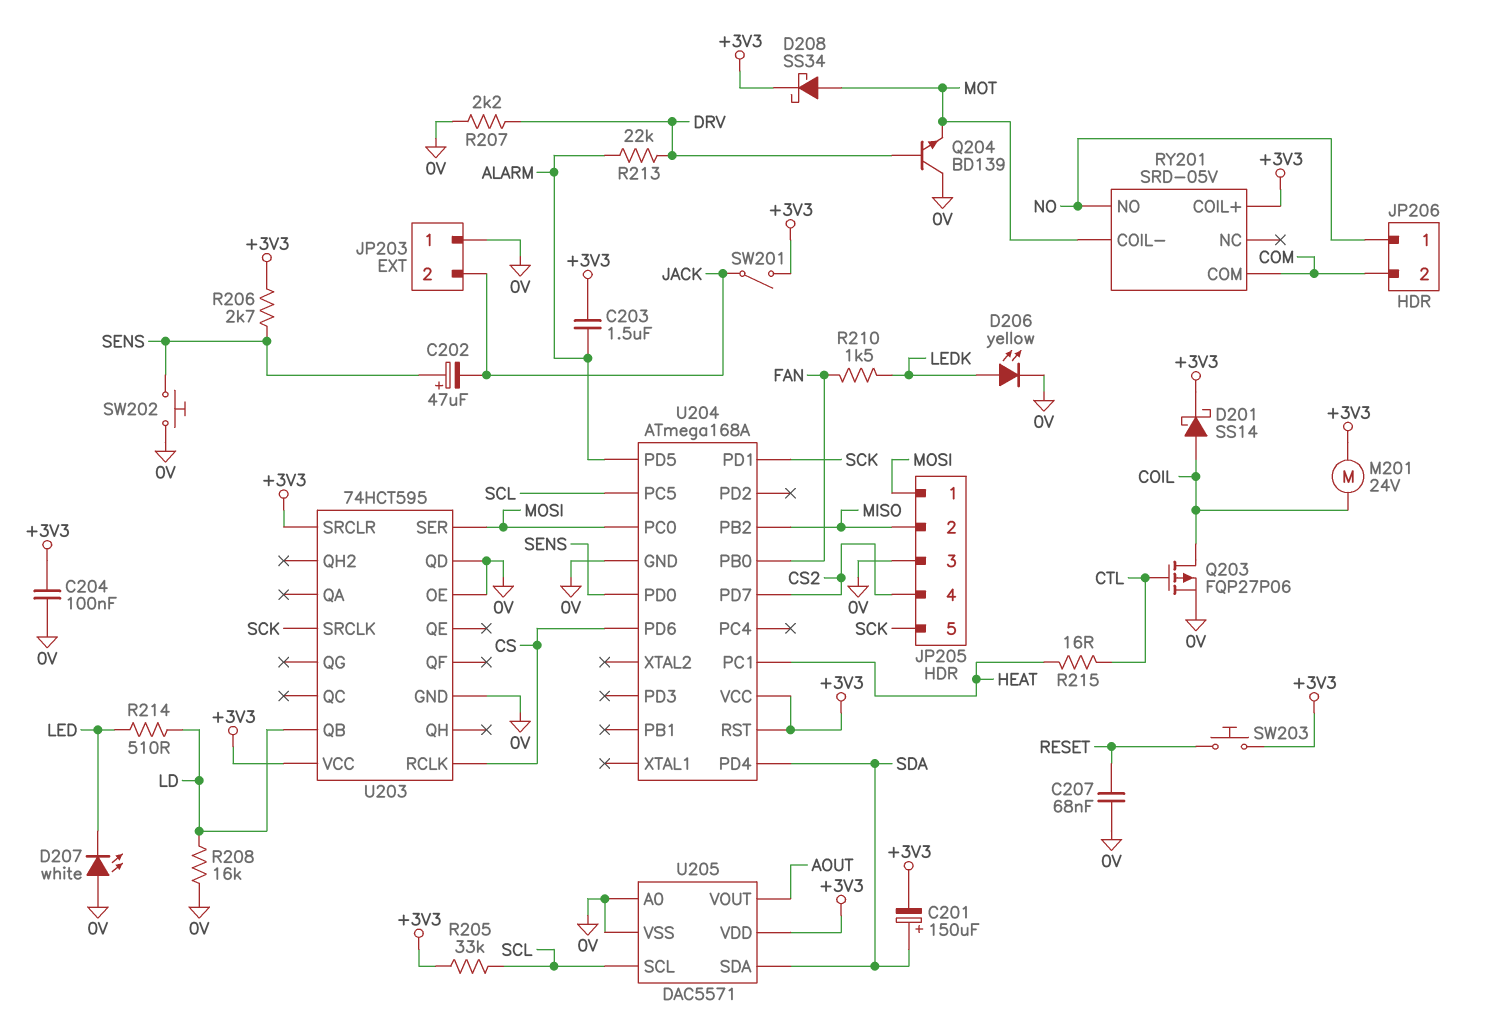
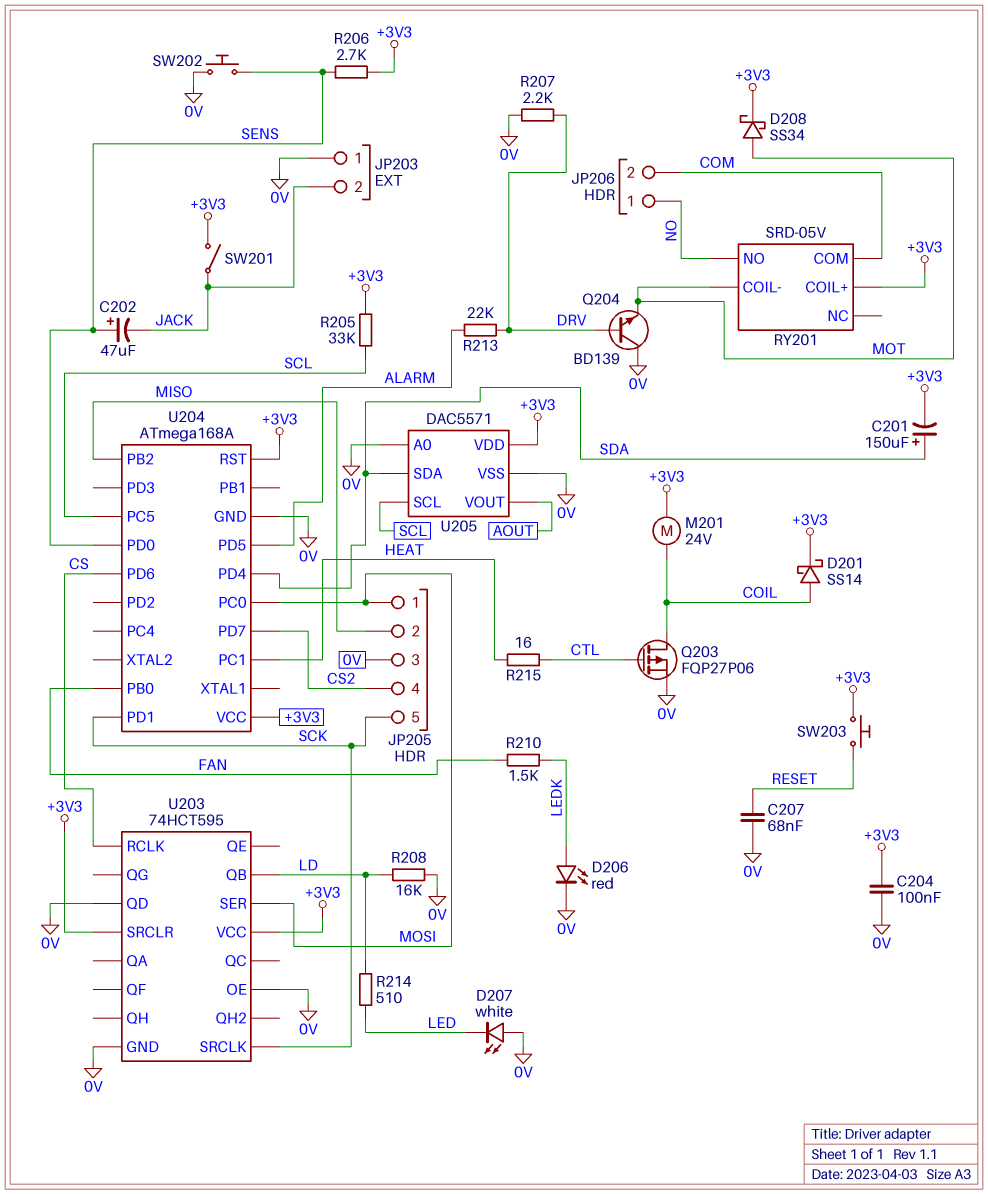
C203: 1.5uF (+3V3, ALARM) -> none
D206: LED yellow (A LEDK, K 0V) -> LED red (A LEDK, K 0V)

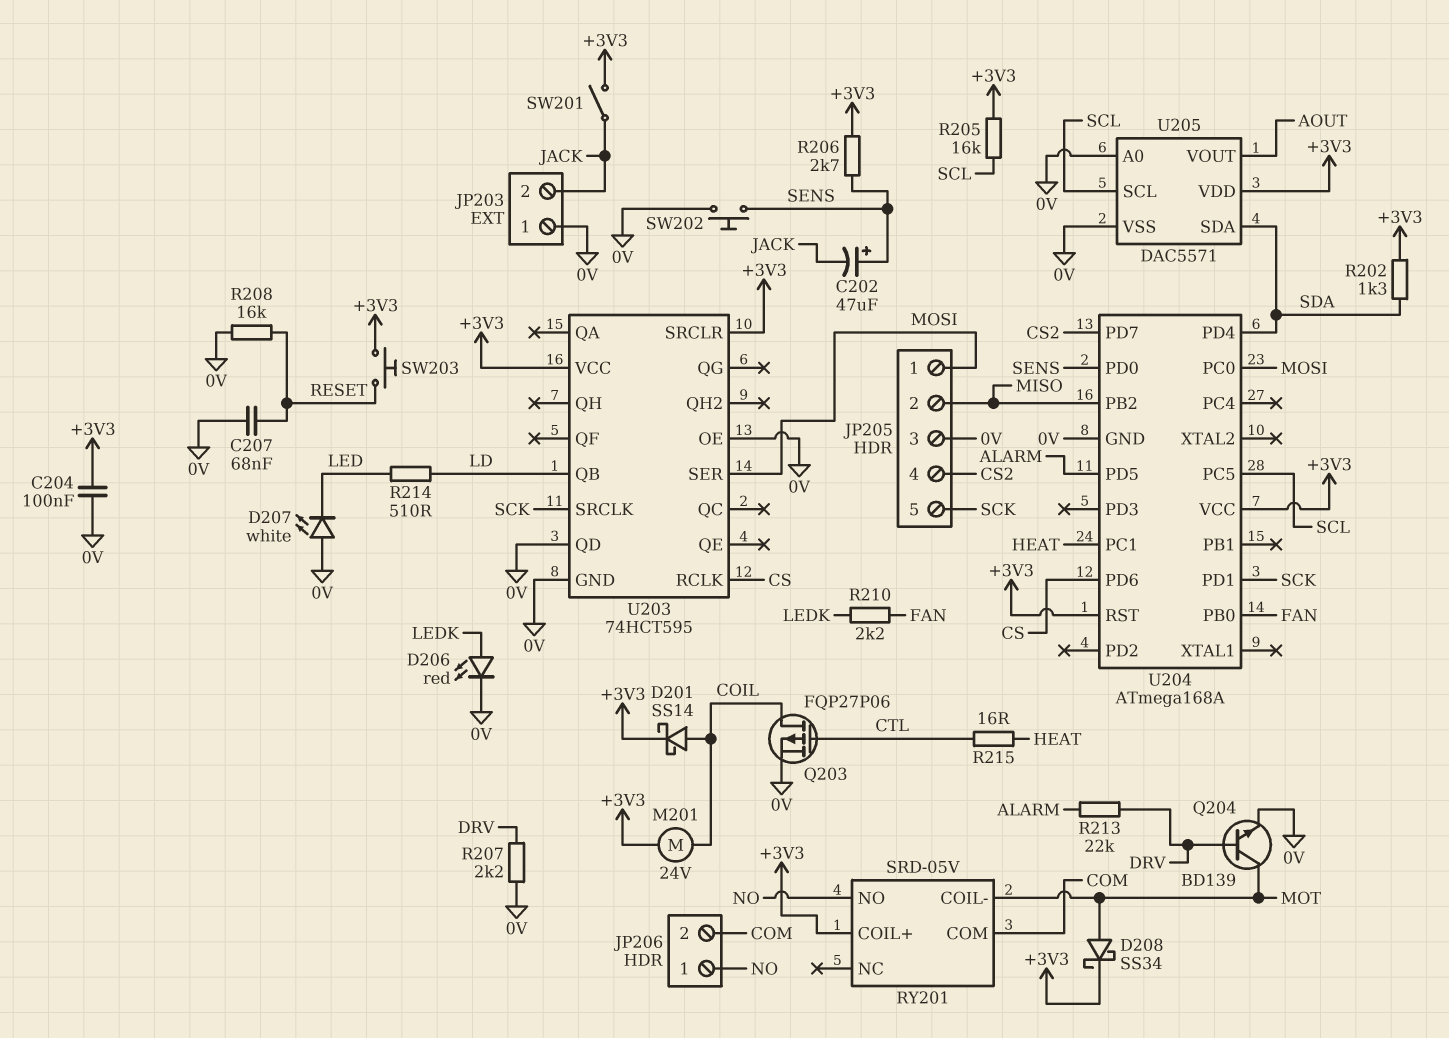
C201: 150uF (plus SDA, minus +3V3) -> none
Q204: NPN BD139 (B DRV, C 0V, E MOT) -> NPN BD139 (B DRV, C MOT, E 0V)
R202: none -> 1.3k (+3V3, SDA)
R205: 33k (+3V3, SCL) -> 16k (+3V3, SCL)
R208: 16k (0V, LD) -> 16k (0V, RESET)
R210: 1.5k (FAN, LEDK) -> 2.2k (FAN, LEDK)

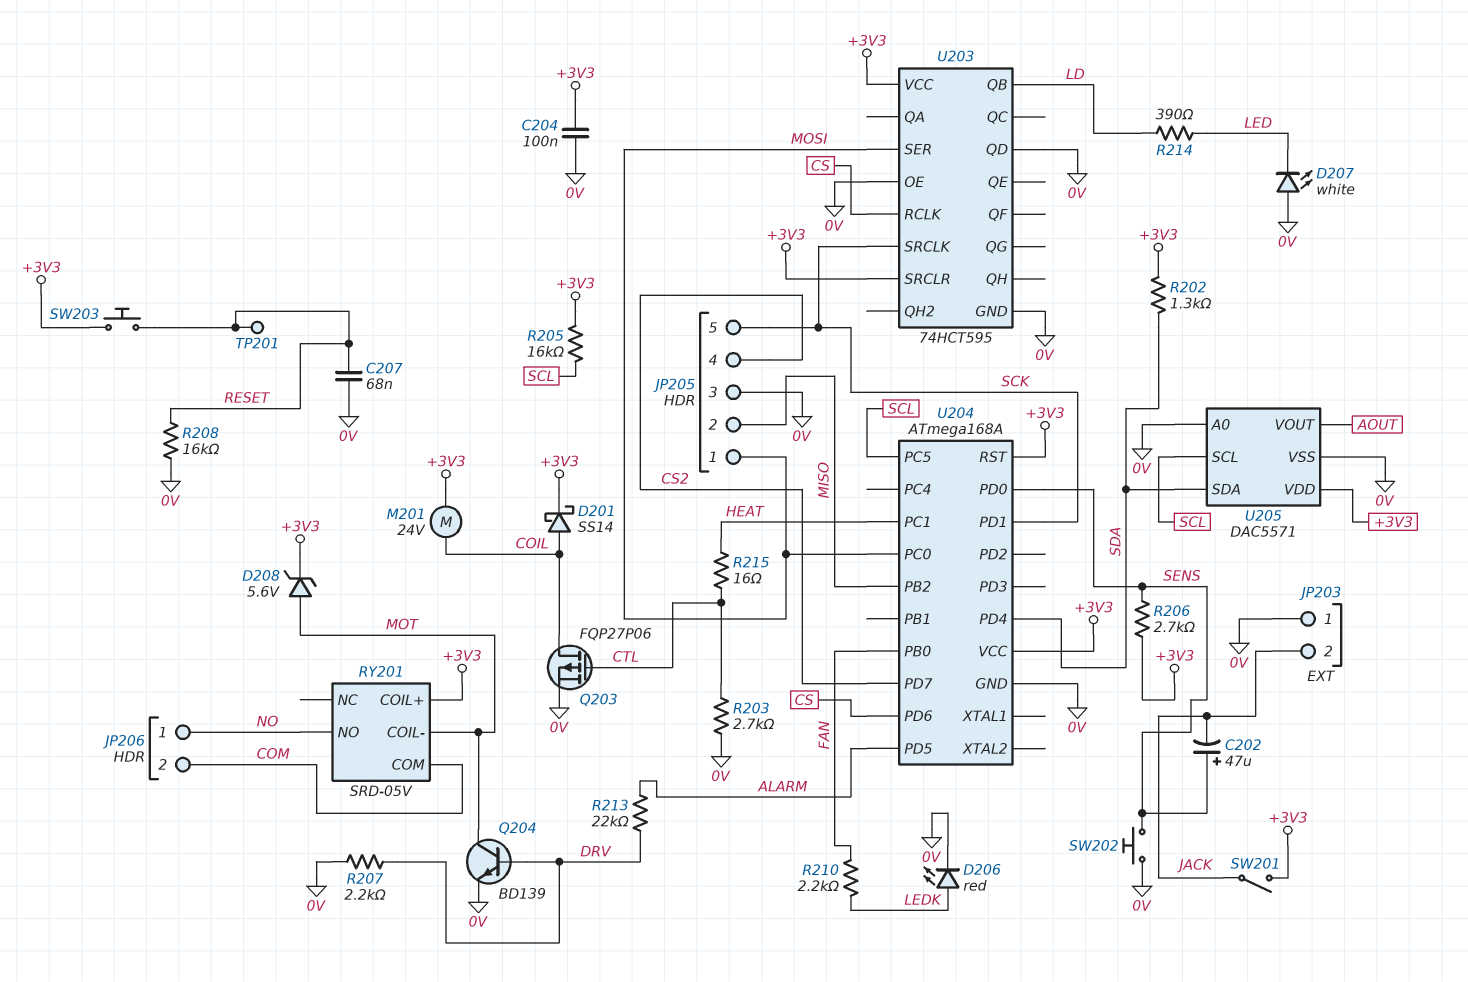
D208: schottky SS34 (A MOT, K +3V3) -> zener 5.6V (A MOT, K +3V3)
R203: none -> 2.7k (0V, CTL)
R214: 510 (LD, LED) -> 390 (LD, LED)
TP201: none -> test point (RESET)

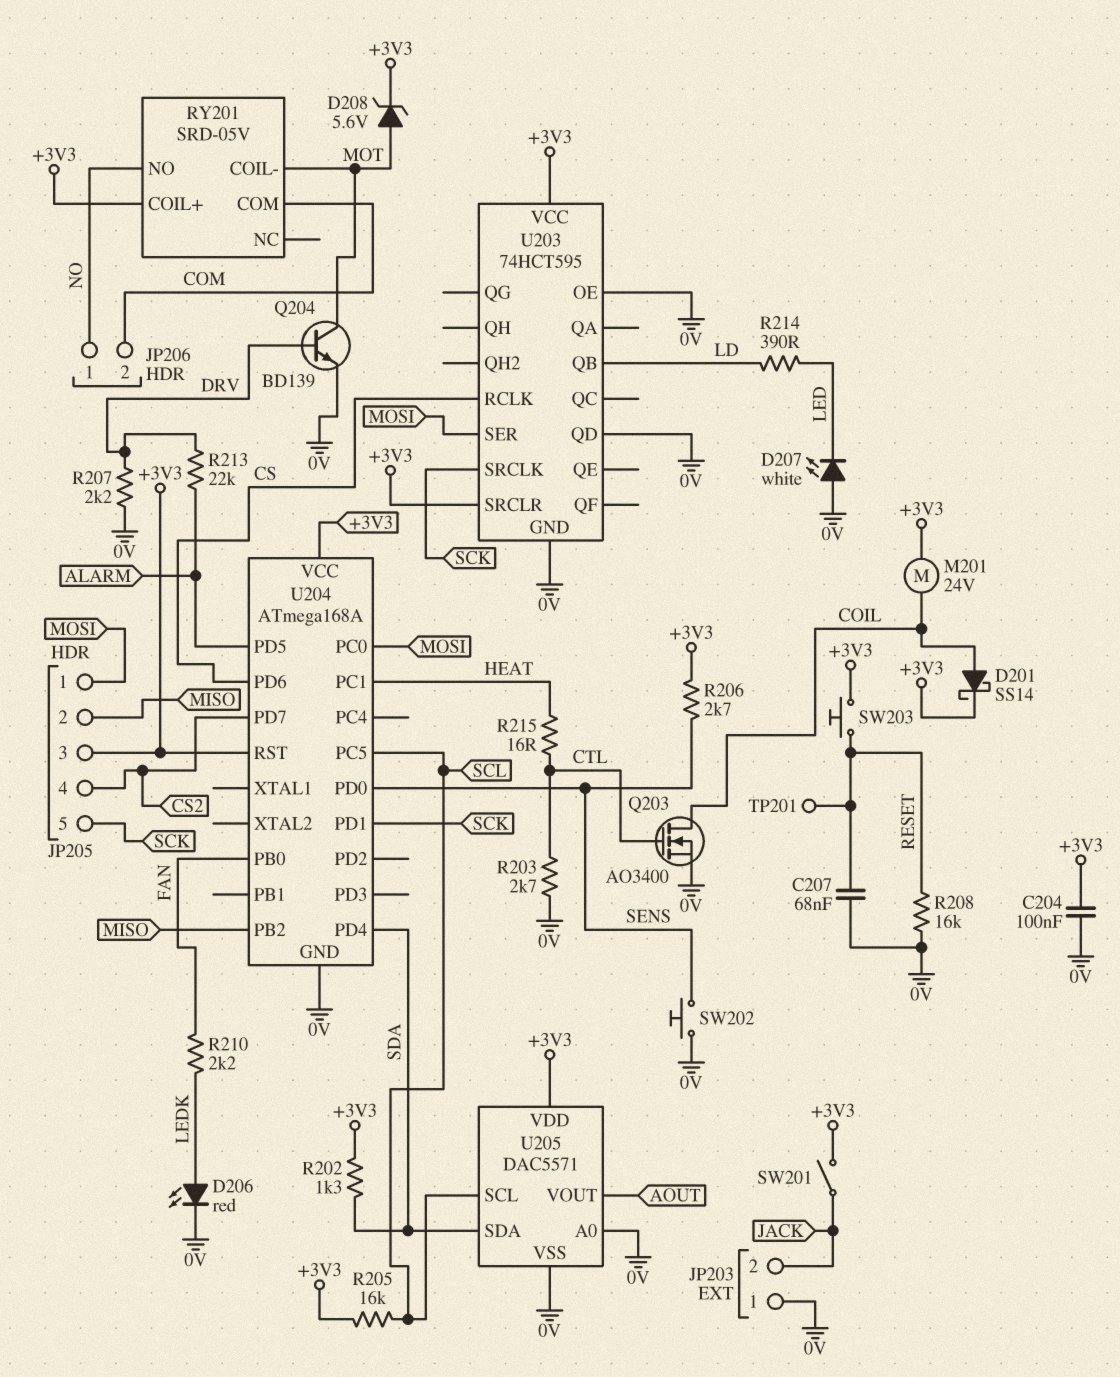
C202: 47uF (plus SENS, minus JACK) -> none
JP205 pin 3: 0V -> +3V3
Q203: PMOS FQP27P06 (G CTL, D COIL, S 0V) -> NMOS AO3400 (G CTL, D COIL, S 0V)

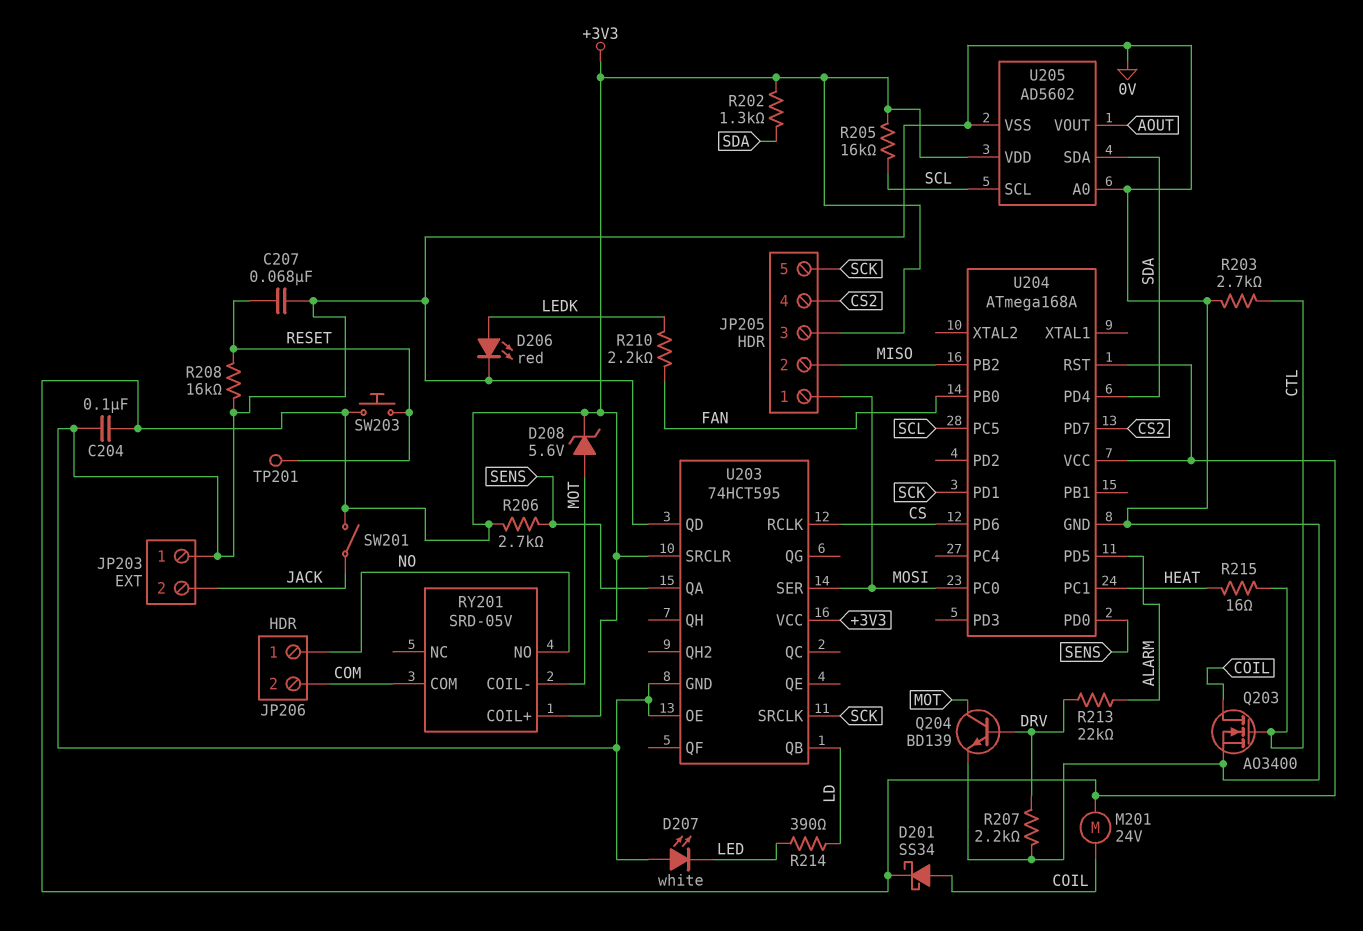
D201: schottky SS14 (A COIL, K +3V3) -> schottky SS34 (A COIL, K +3V3)
SW202: button (0V, SENS) -> none
U203 pin QA: none -> SENS
U205: DAC5571 -> AD5602

